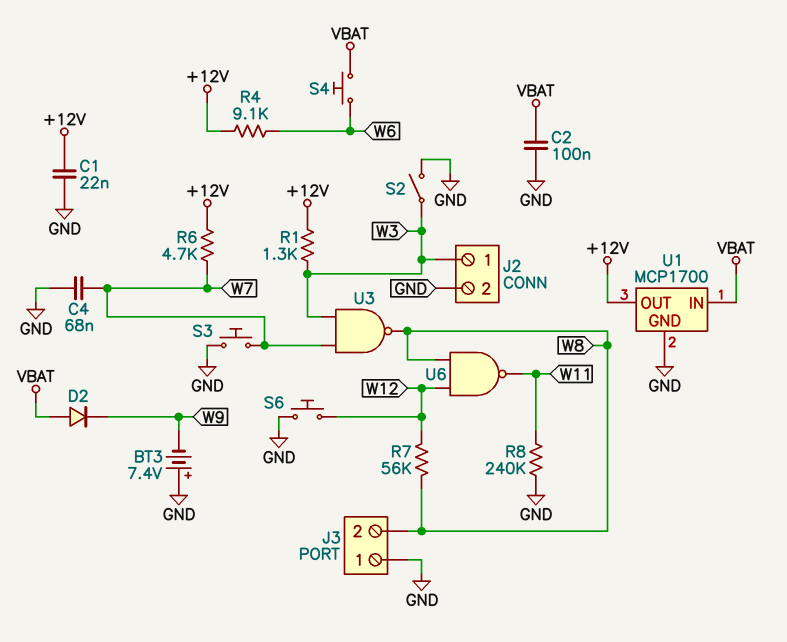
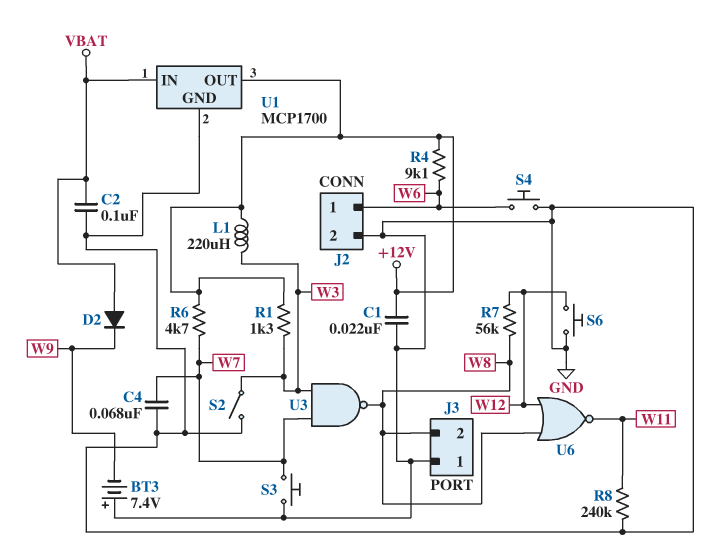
J2 pin 1: W3 -> W6
L1: none -> 220uH (+12V, W3)
S4: button (VBAT, W6) -> button (GND, W6)
U6: NAND (in W8, in W12, out W11) -> NOR (in W8, in W12, out W11)

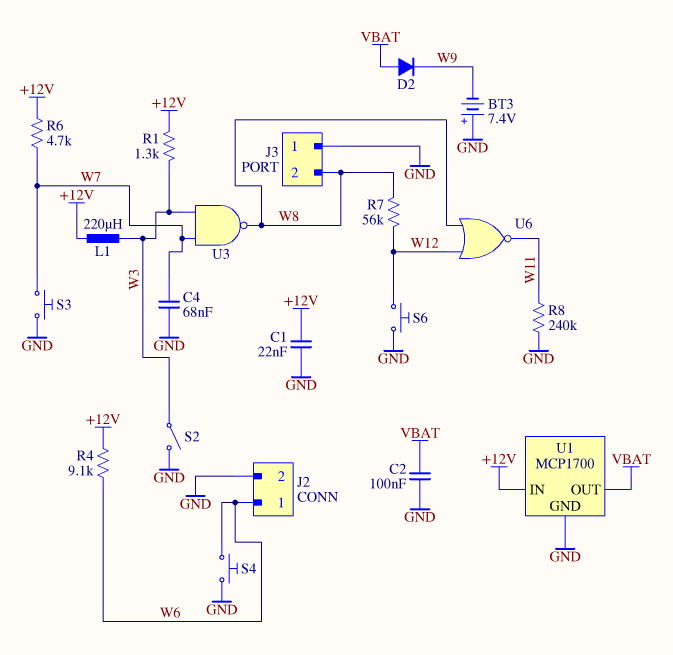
U1 pin IN: VBAT -> +12V
U1 pin OUT: +12V -> VBAT

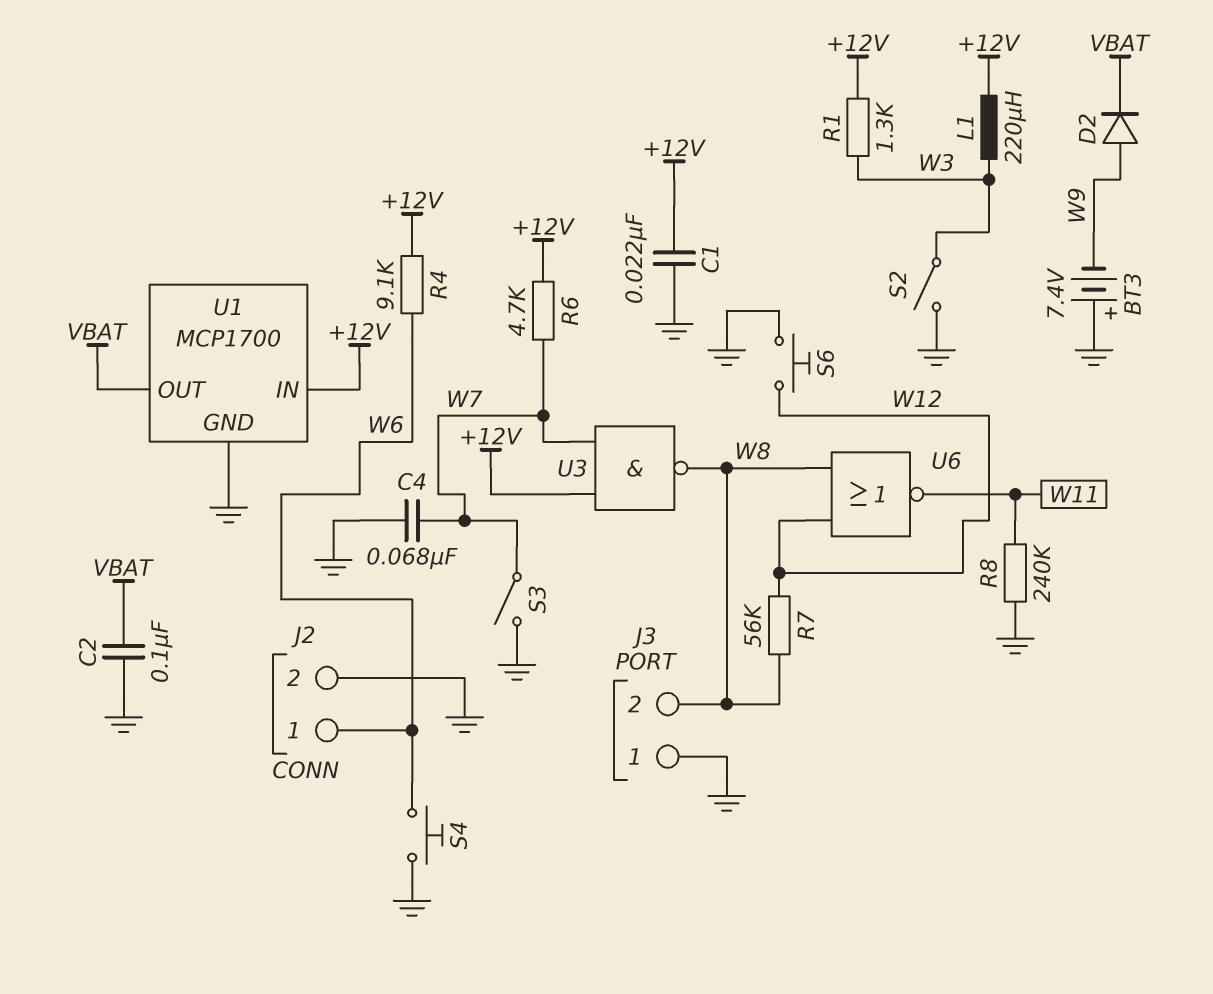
D2: diode (A VBAT, K W9) -> diode (A W9, K VBAT)
S3: button (GND, W7) -> switch (GND, W7)
U3: NAND (in W3, in W7, out W8) -> NAND (in +12V, in W7, out W8)

